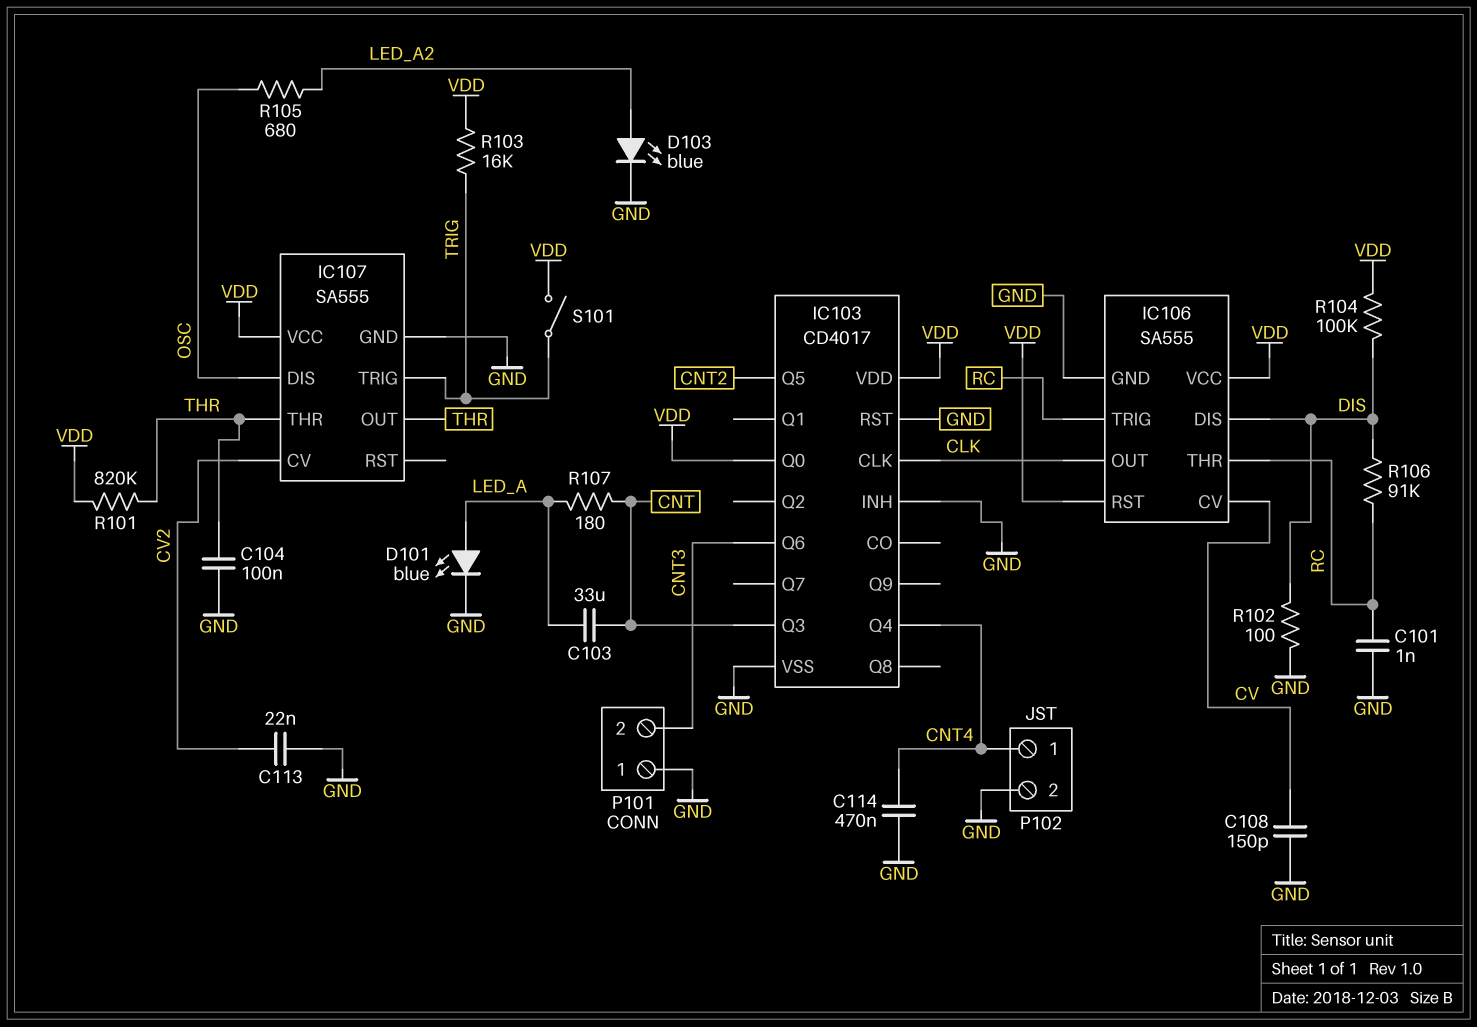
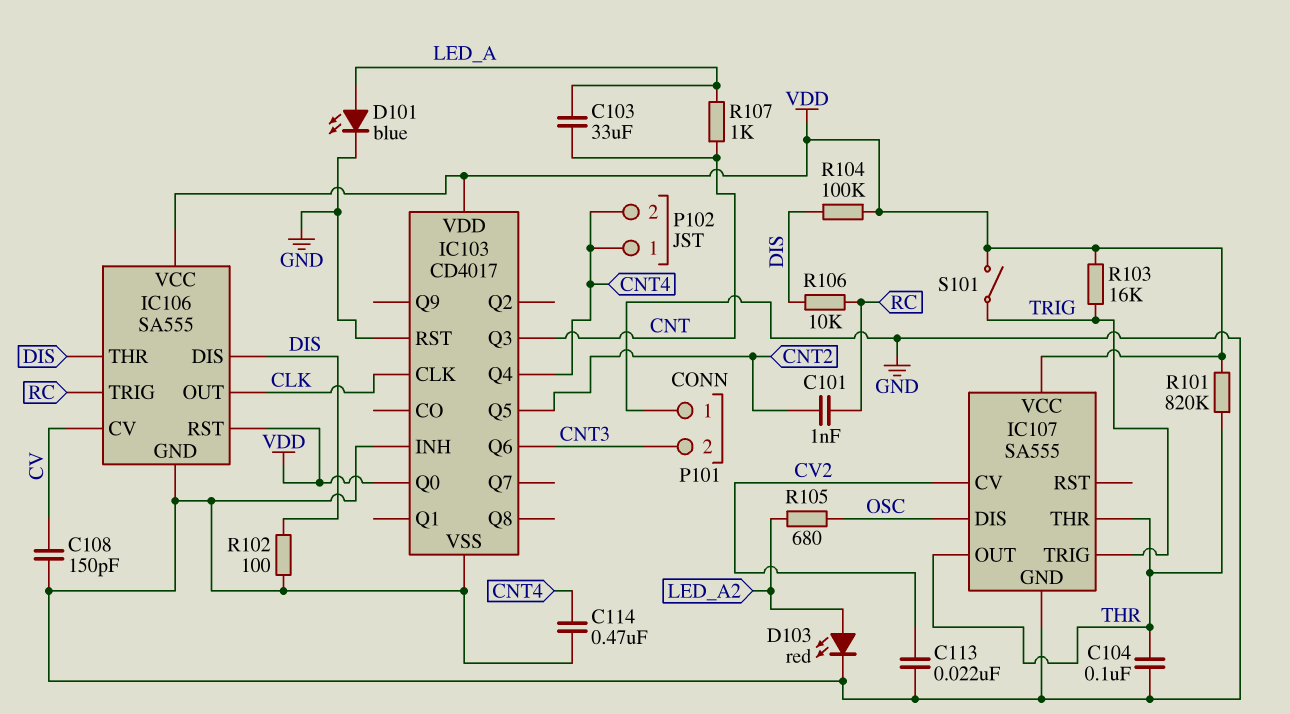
C101: 1nF (GND, RC) -> 1nF (CNT2, RC)
D103: LED blue (A LED_A2, K GND) -> LED red (A LED_A2, K GND)
IC106 pin THR: RC -> DIS
P102 pin 2: GND -> CNT4
R106: 91k (DIS, RC) -> 10k (DIS, RC)
R107: 180 (CNT, LED_A) -> 1k (CNT, LED_A)

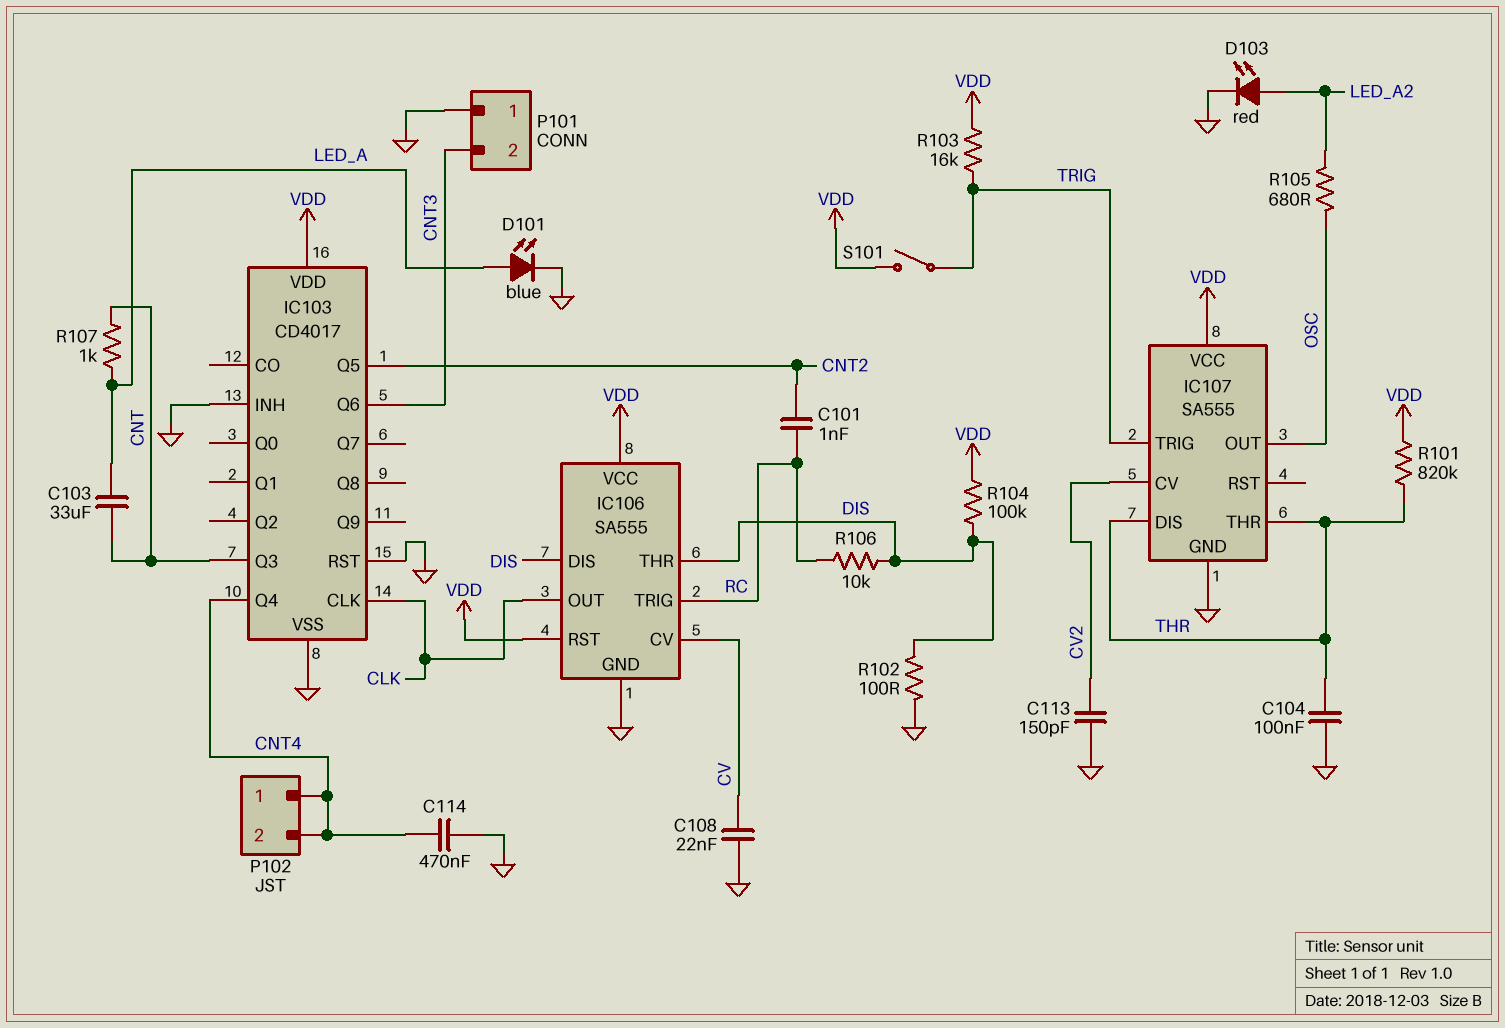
C108: 150pF (CV, GND) -> 22nF (CV, GND)
C113: 22nF (CV2, GND) -> 150pF (CV2, GND)
IC103 pin Q0: VDD -> none
IC107 pin DIS: OSC -> THR
IC107 pin OUT: THR -> OSC

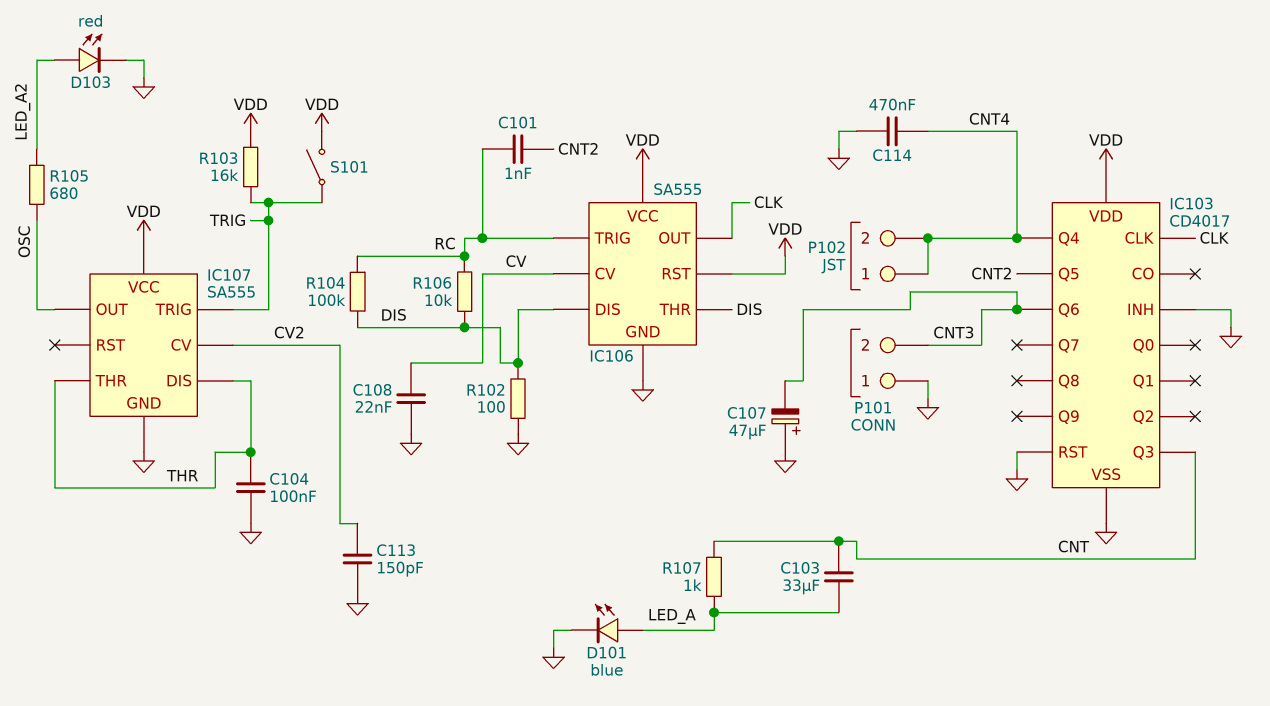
C107: none -> 47uF (plus GND, minus CNT3)
R101: 820k (THR, VDD) -> none
R104: 100k (DIS, VDD) -> 100k (DIS, RC)

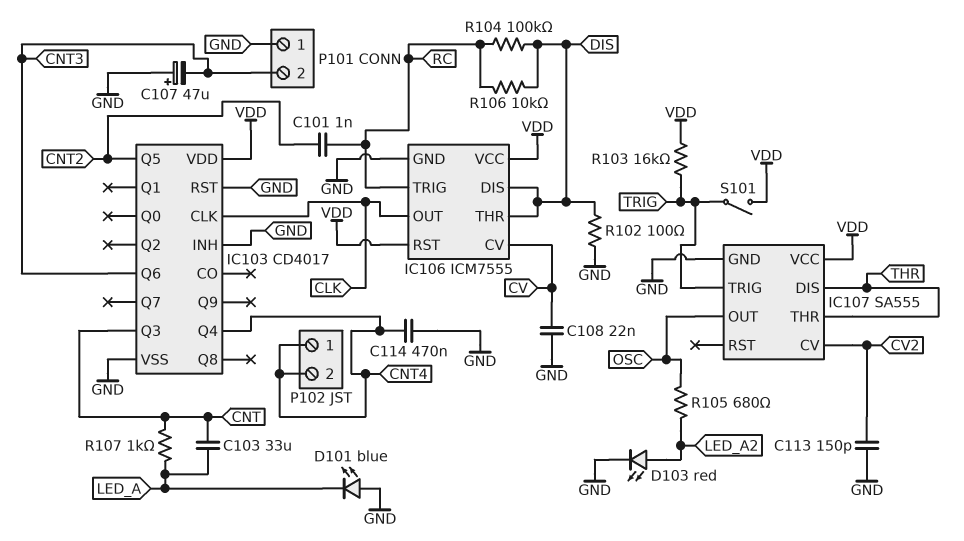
C104: 100nF (GND, THR) -> none
D101: LED blue (A LED_A, K GND) -> LED blue (A GND, K LED_A)
IC106: SA555 -> ICM7555

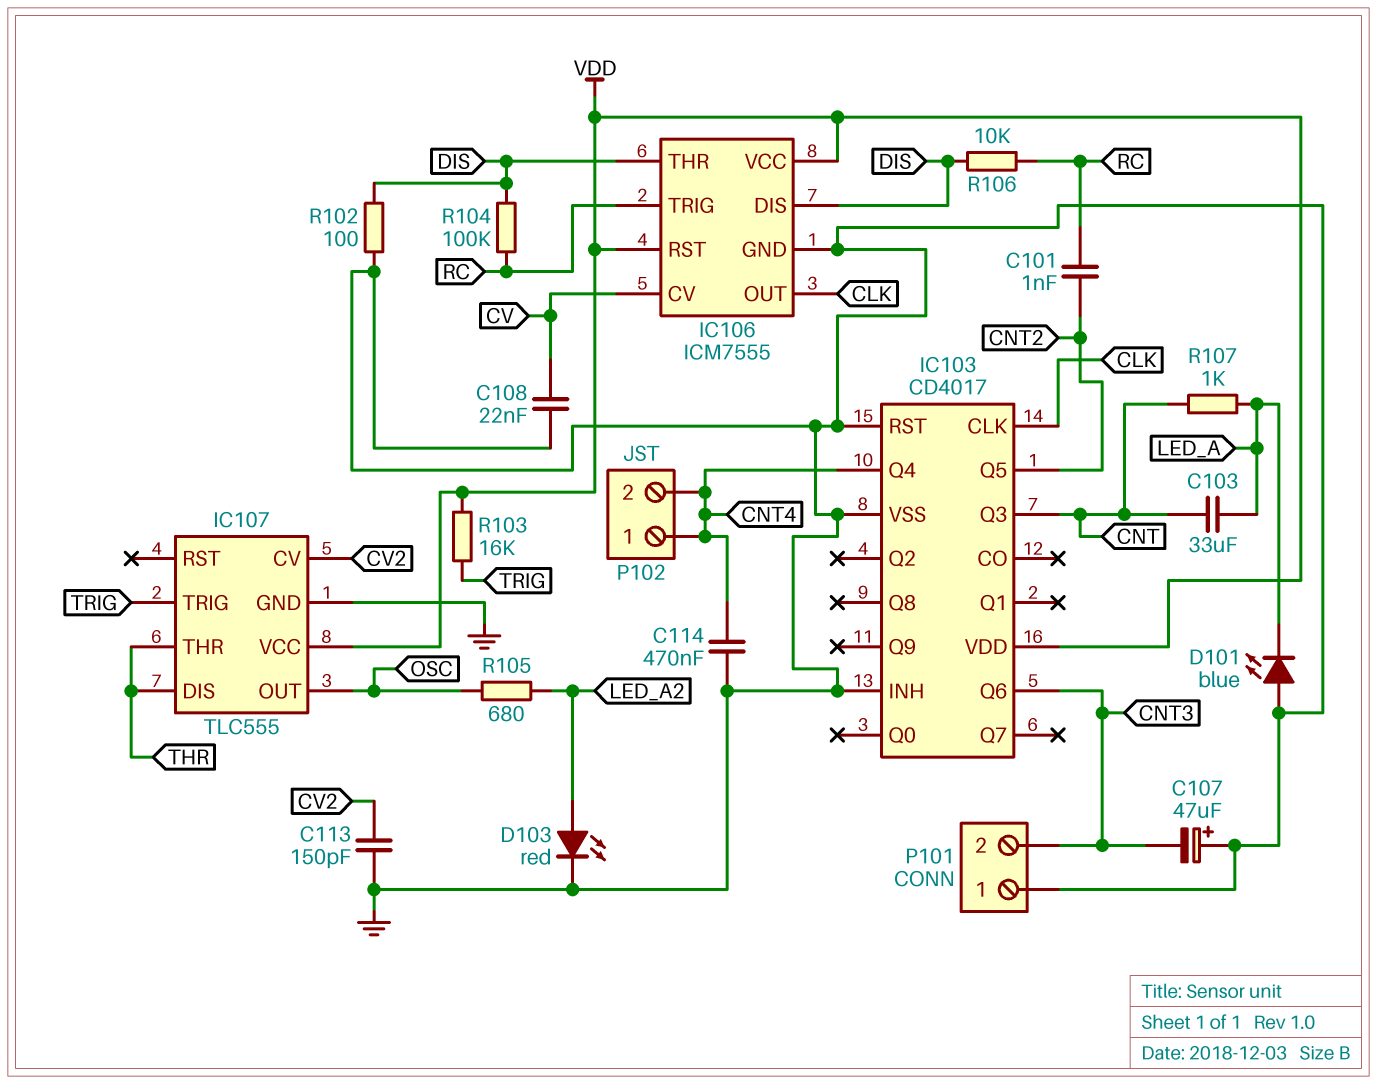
IC107: SA555 -> TLC555
S101: switch (TRIG, VDD) -> none

